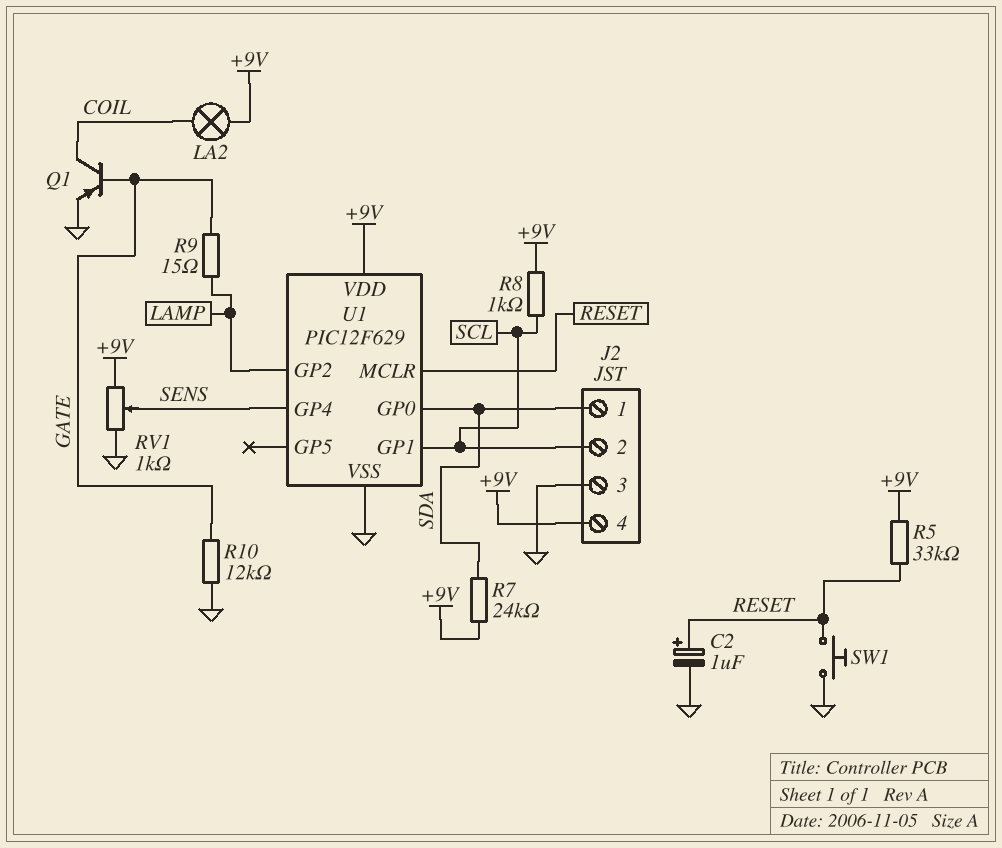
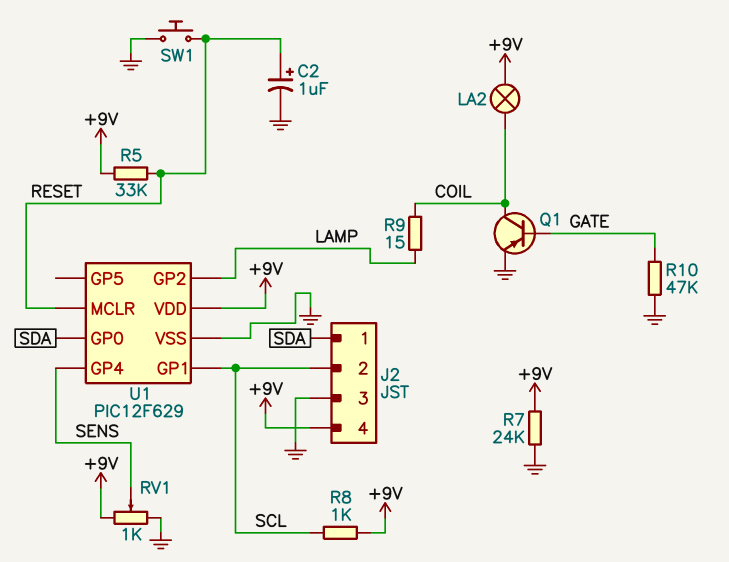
R7: 24k (+9V, SDA) -> 24k (+9V, GND)
R9: 15 (GATE, LAMP) -> 15 (COIL, LAMP)
R10: 12k (GATE, GND) -> 47k (GATE, GND)

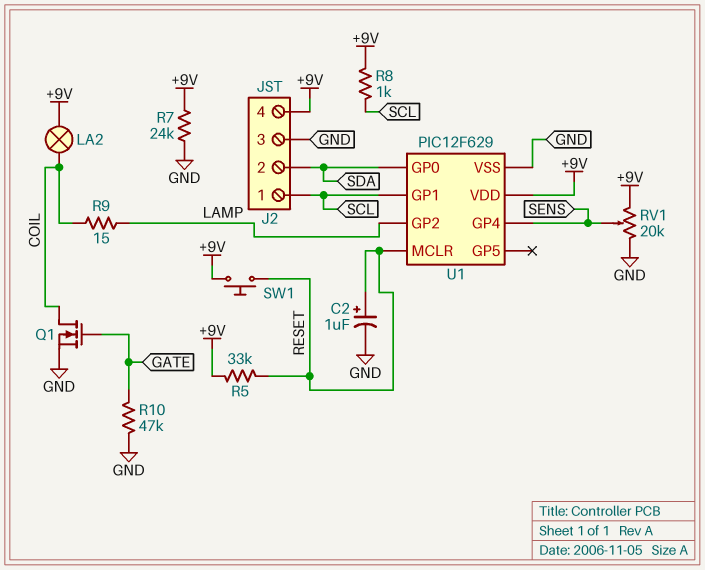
J2 pin 1: SDA -> SCL
J2 pin 2: SCL -> SDA
Q1: PNP (B GATE, C COIL, E GND) -> NMOS (G GATE, D COIL, S GND)
RV1: 1k (+9V, GND, wiper SENS) -> 20k (+9V, GND, wiper SENS)
SW1: button (GND, RESET) -> button (+9V, RESET)

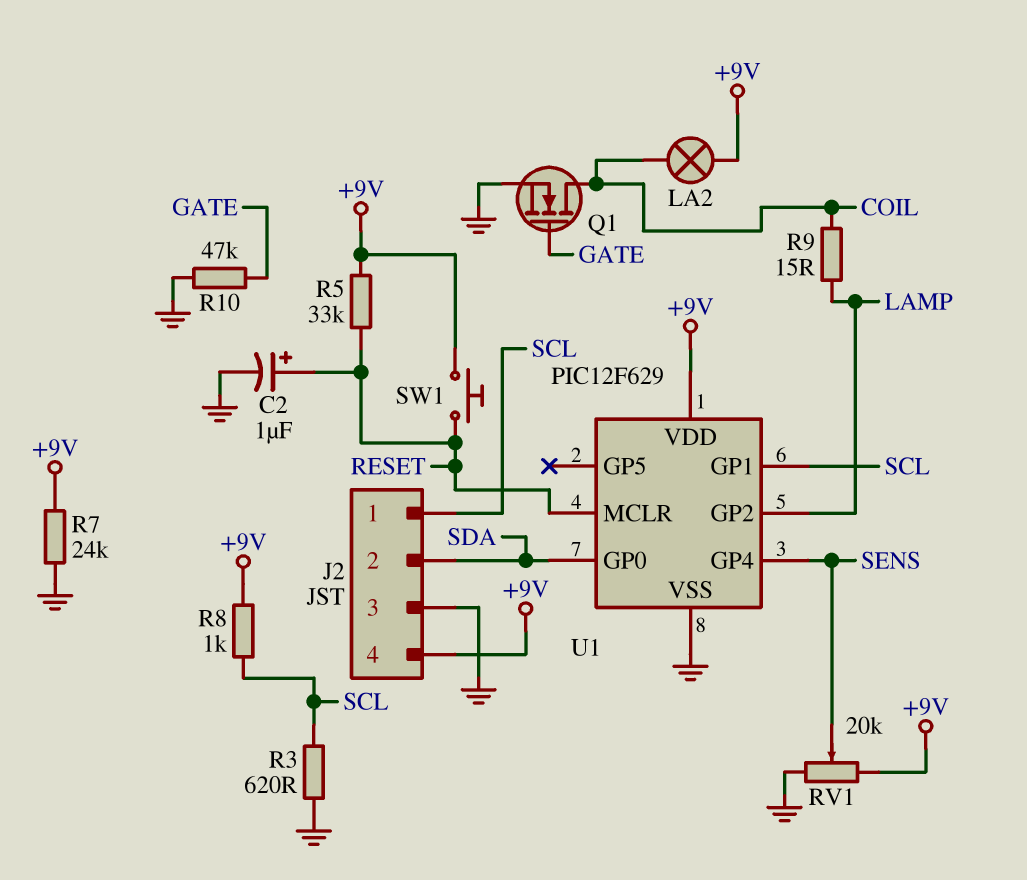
R3: none -> 620 (GND, SCL)

